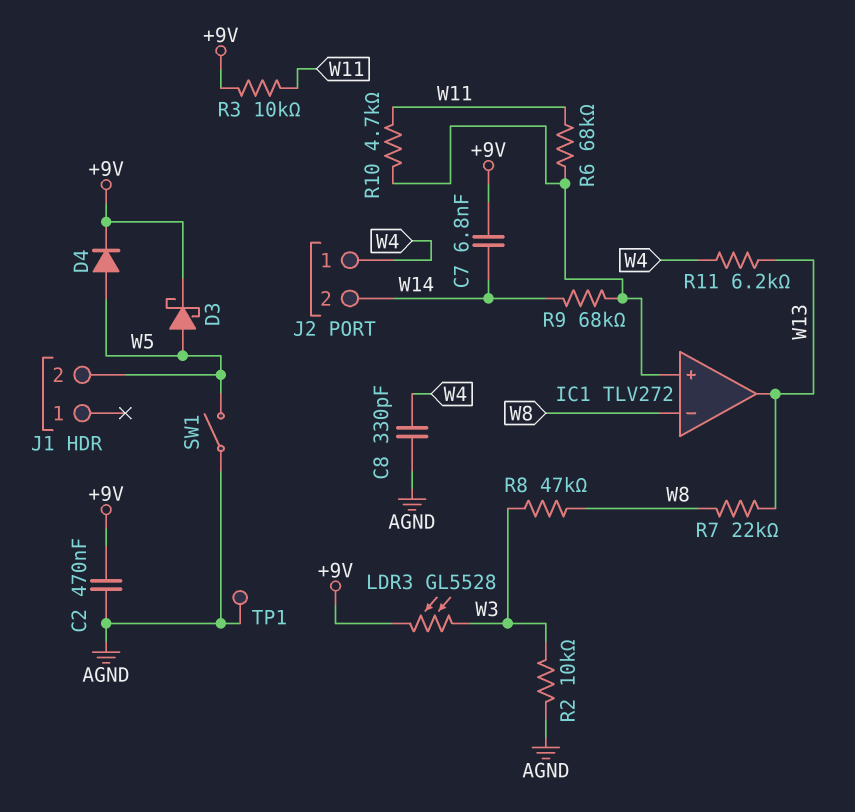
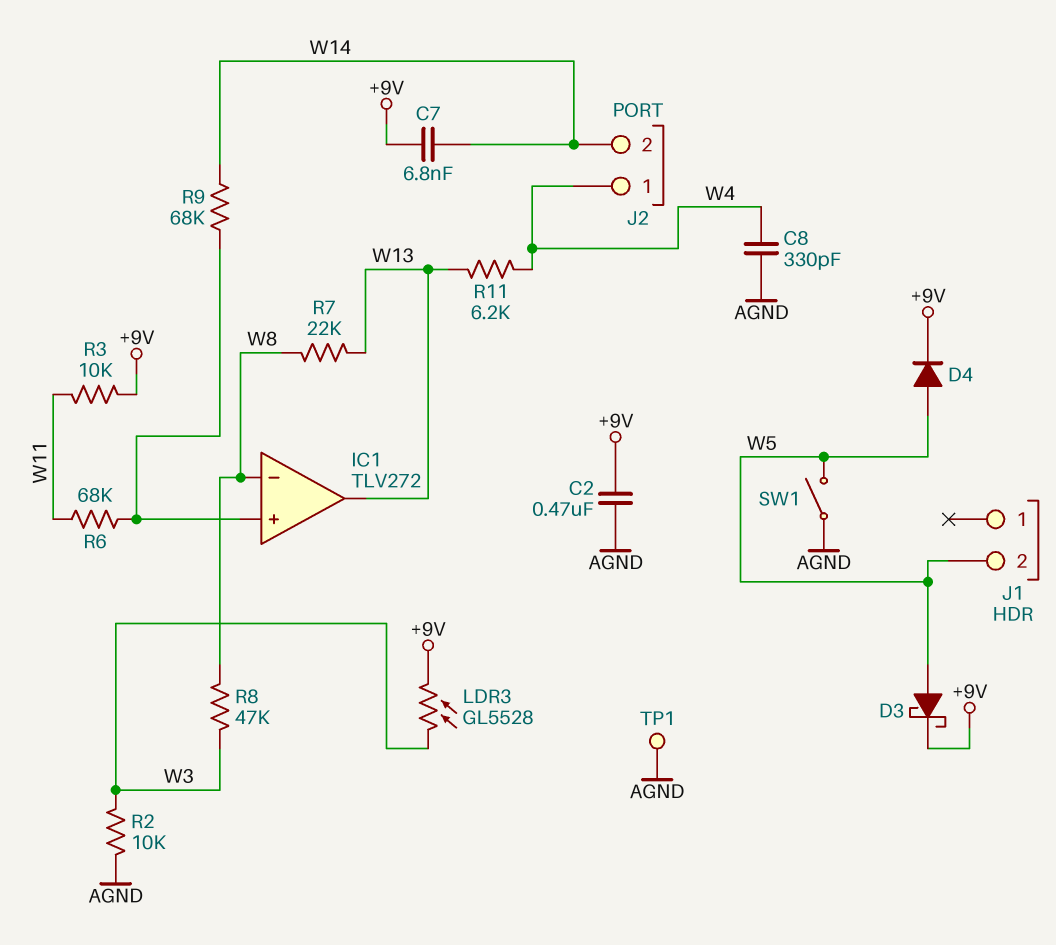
R10: 4.7k (IC1/in+, W11) -> none

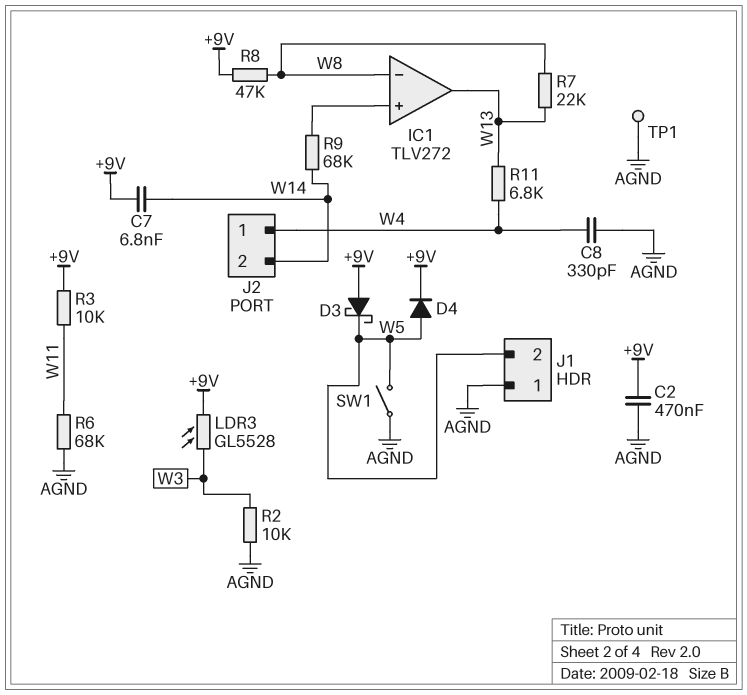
D3: schottky (A W5, K +9V) -> schottky (A +9V, K W5)
J1 pin 1: none -> AGND
R6: 68k (IC1/in+, W11) -> 68k (AGND, W11)
R8: 47k (W3, W8) -> 47k (+9V, W8)
R11: 6.2k (W4, W13) -> 6.8k (W4, W13)

